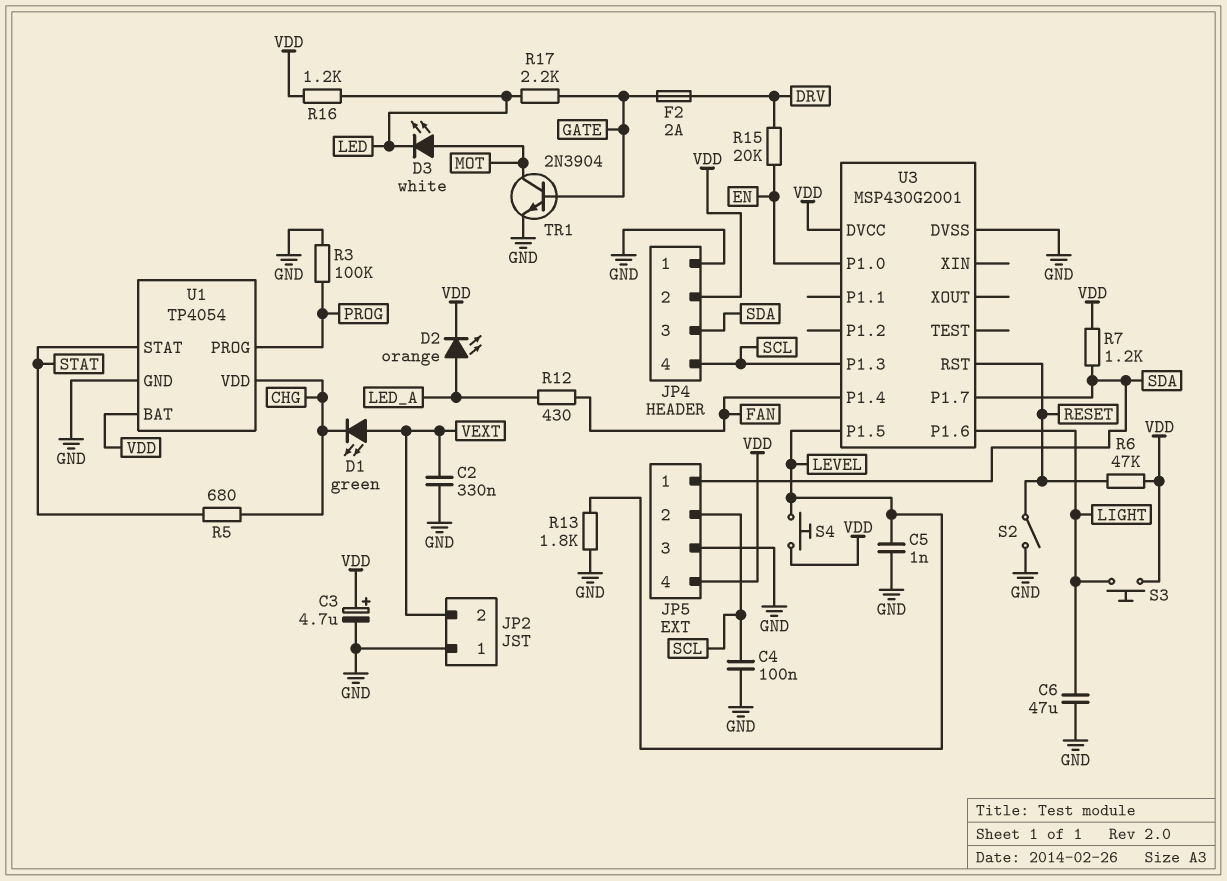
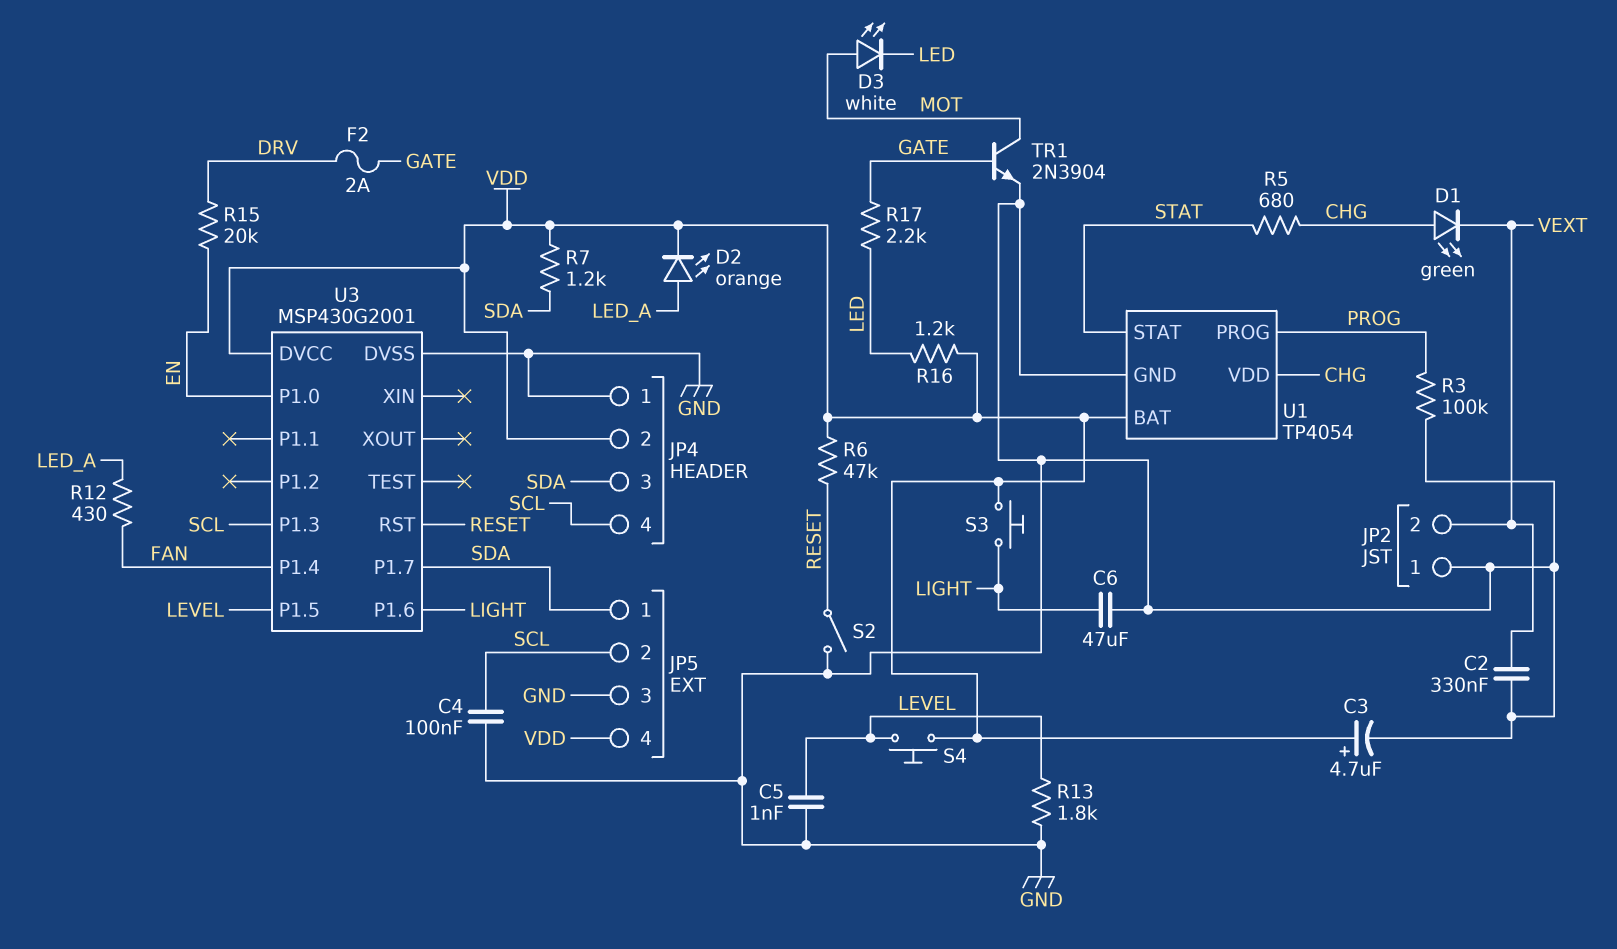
D1: LED green (A VEXT, K CHG) -> LED green (A CHG, K VEXT)

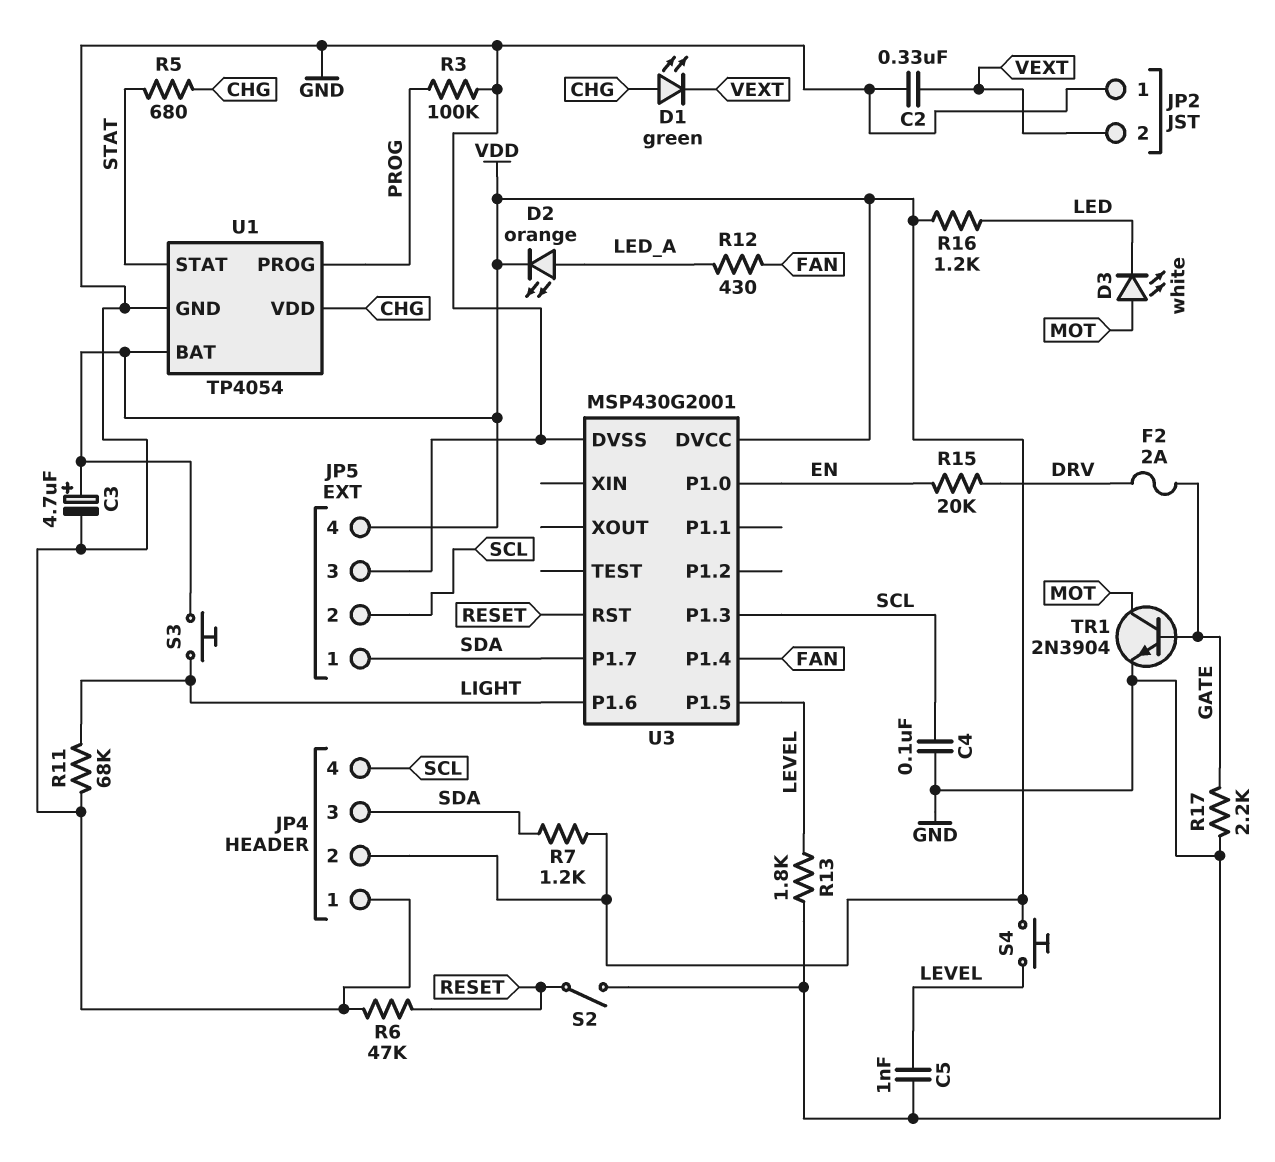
C6: 47uF (GND, LIGHT) -> none
R6: 47k (RESET, VDD) -> 47k (GND, RESET)
R11: none -> 68k (GND, LIGHT)
R17: 2.2k (GATE, LED) -> 2.2k (GATE, GND)

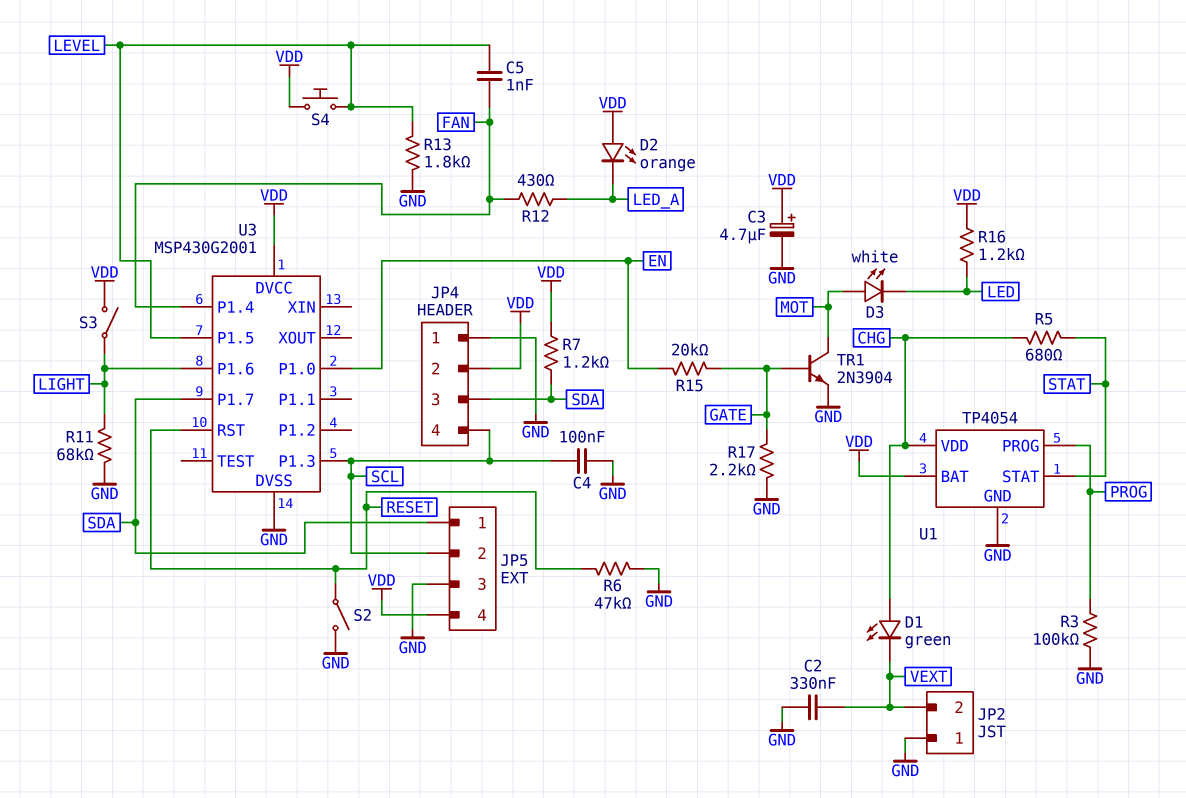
C5: 1nF (GND, LEVEL) -> 1nF (FAN, LEVEL)
D2: LED orange (A LED_A, K VDD) -> LED orange (A VDD, K LED_A)
F2: 2A (DRV, GATE) -> none
R15: 20k (DRV, EN) -> 20k (EN, GATE)
S3: button (LIGHT, VDD) -> switch (LIGHT, VDD)

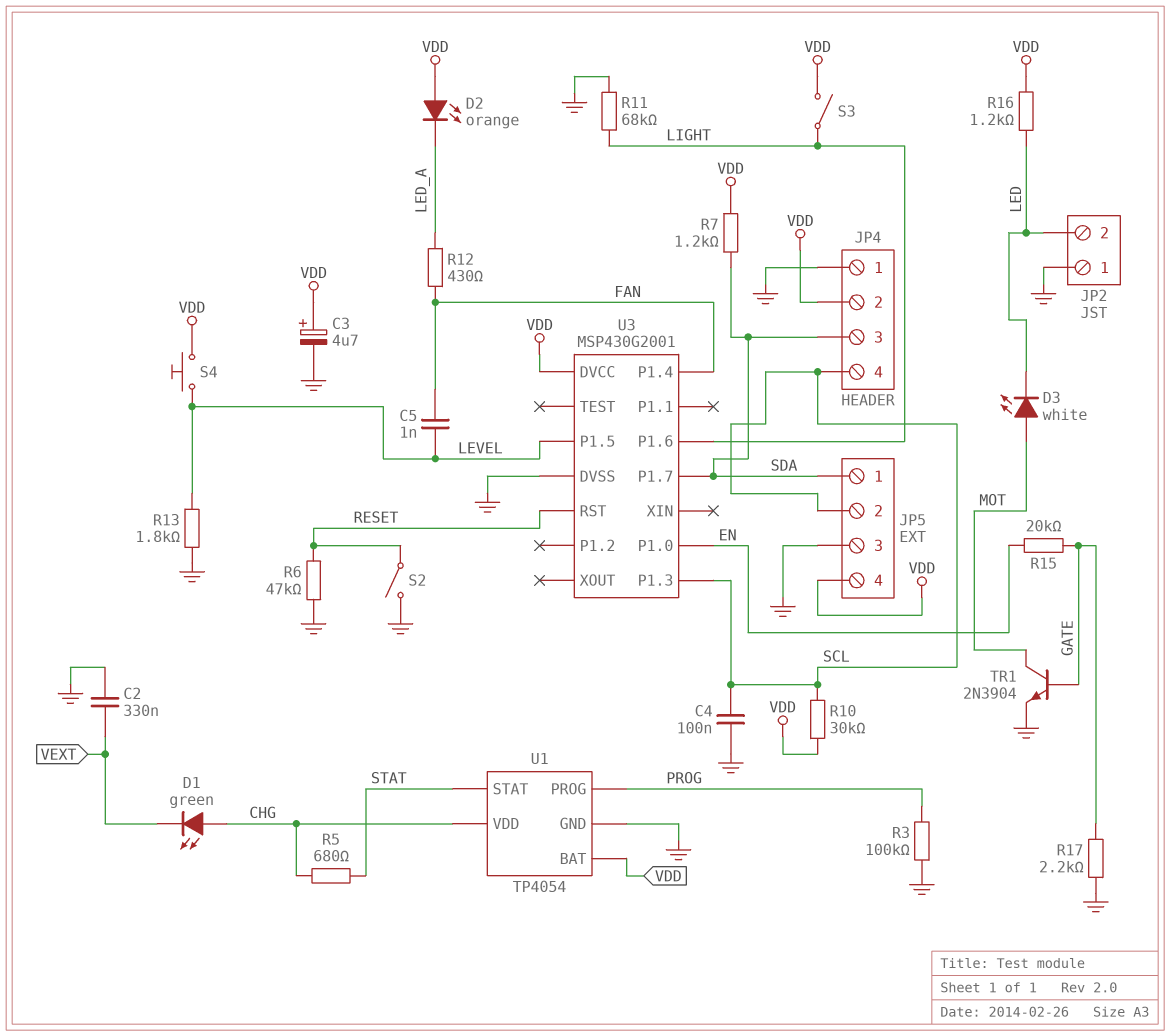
JP2 pin 2: VEXT -> LED
R10: none -> 30k (SCL, VDD)

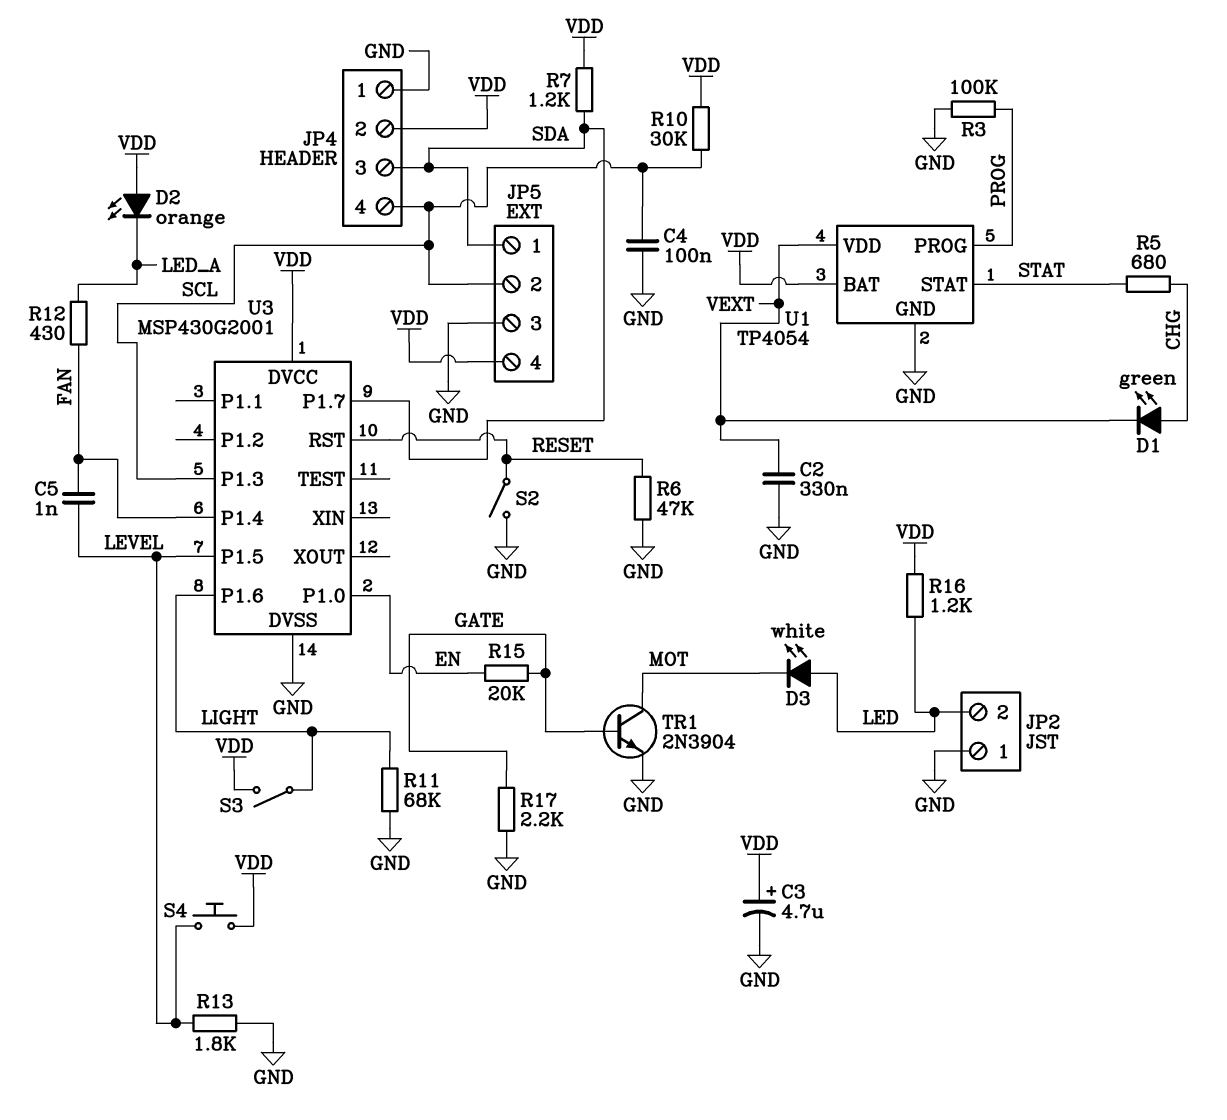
D3: LED white (A MOT, K LED) -> LED white (A LED, K MOT)
U1 pin VDD: CHG -> VEXT

